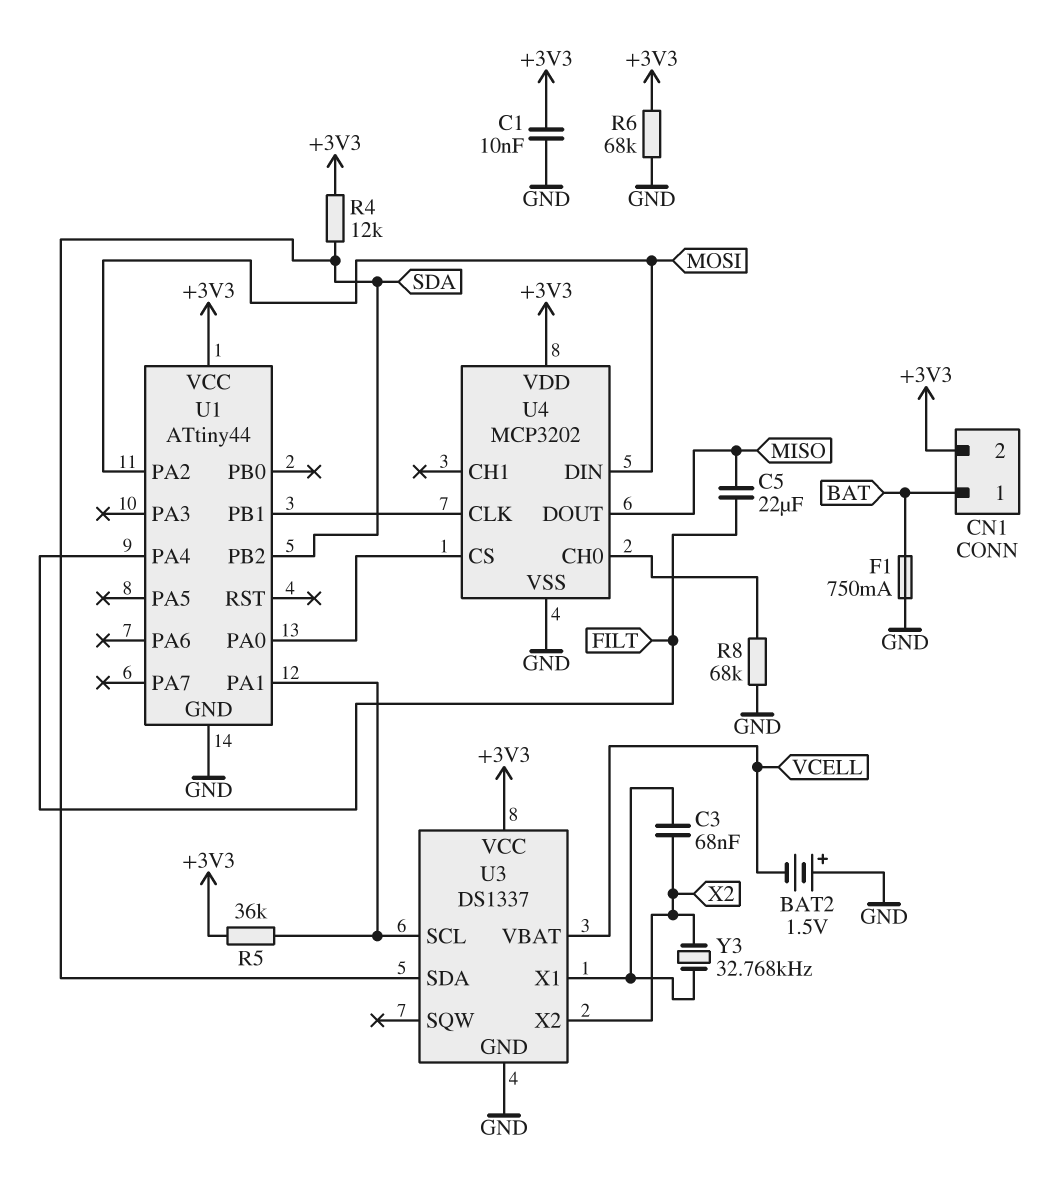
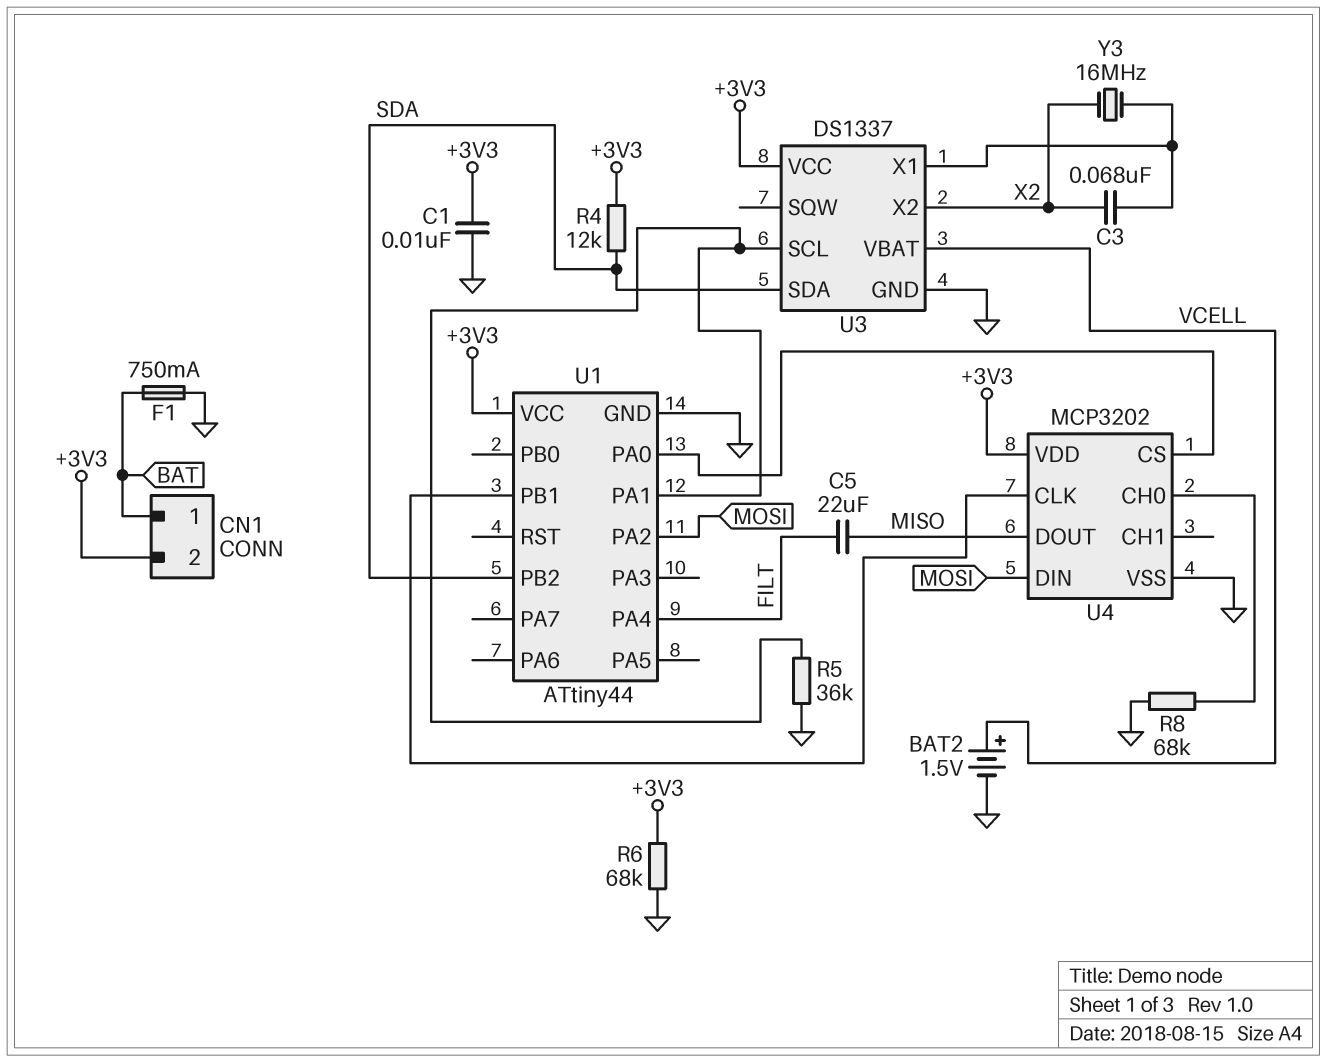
BAT2: 1.5V (plus GND, minus VCELL) -> 1.5V (plus VCELL, minus GND)
R5: 36k (+3V3, U1/PA1) -> 36k (GND, U1/PA1)
Y3: 32.768kHz (U3/X1, X2) -> 16MHz (U3/X1, X2)

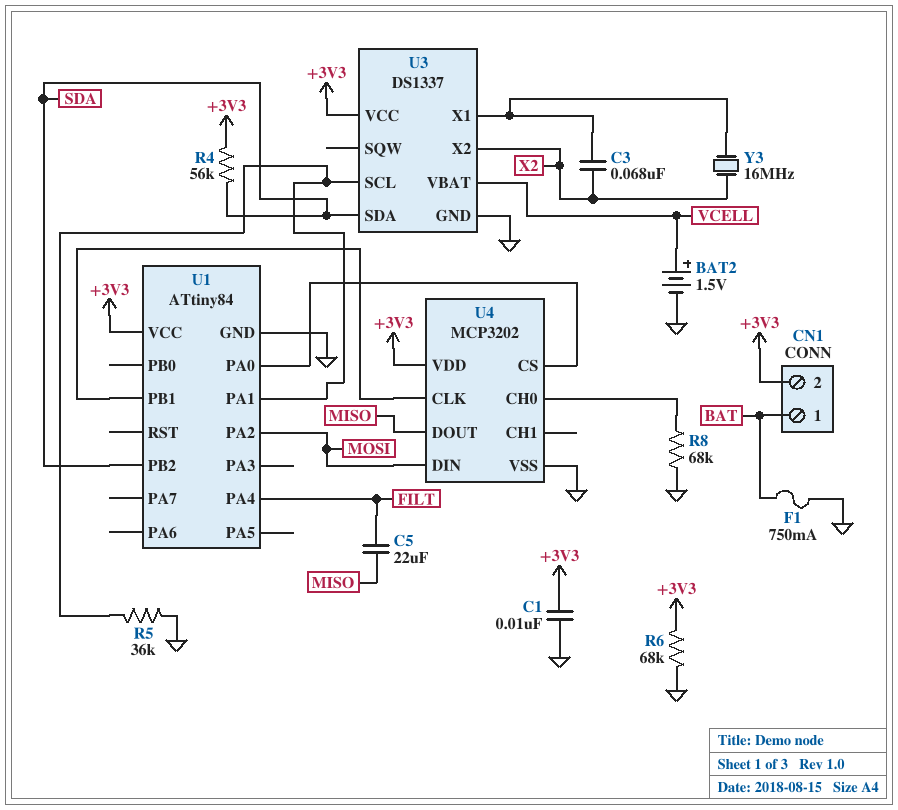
R4: 12k (+3V3, SDA) -> 56k (+3V3, SDA)
U1: ATtiny44 -> ATtiny84

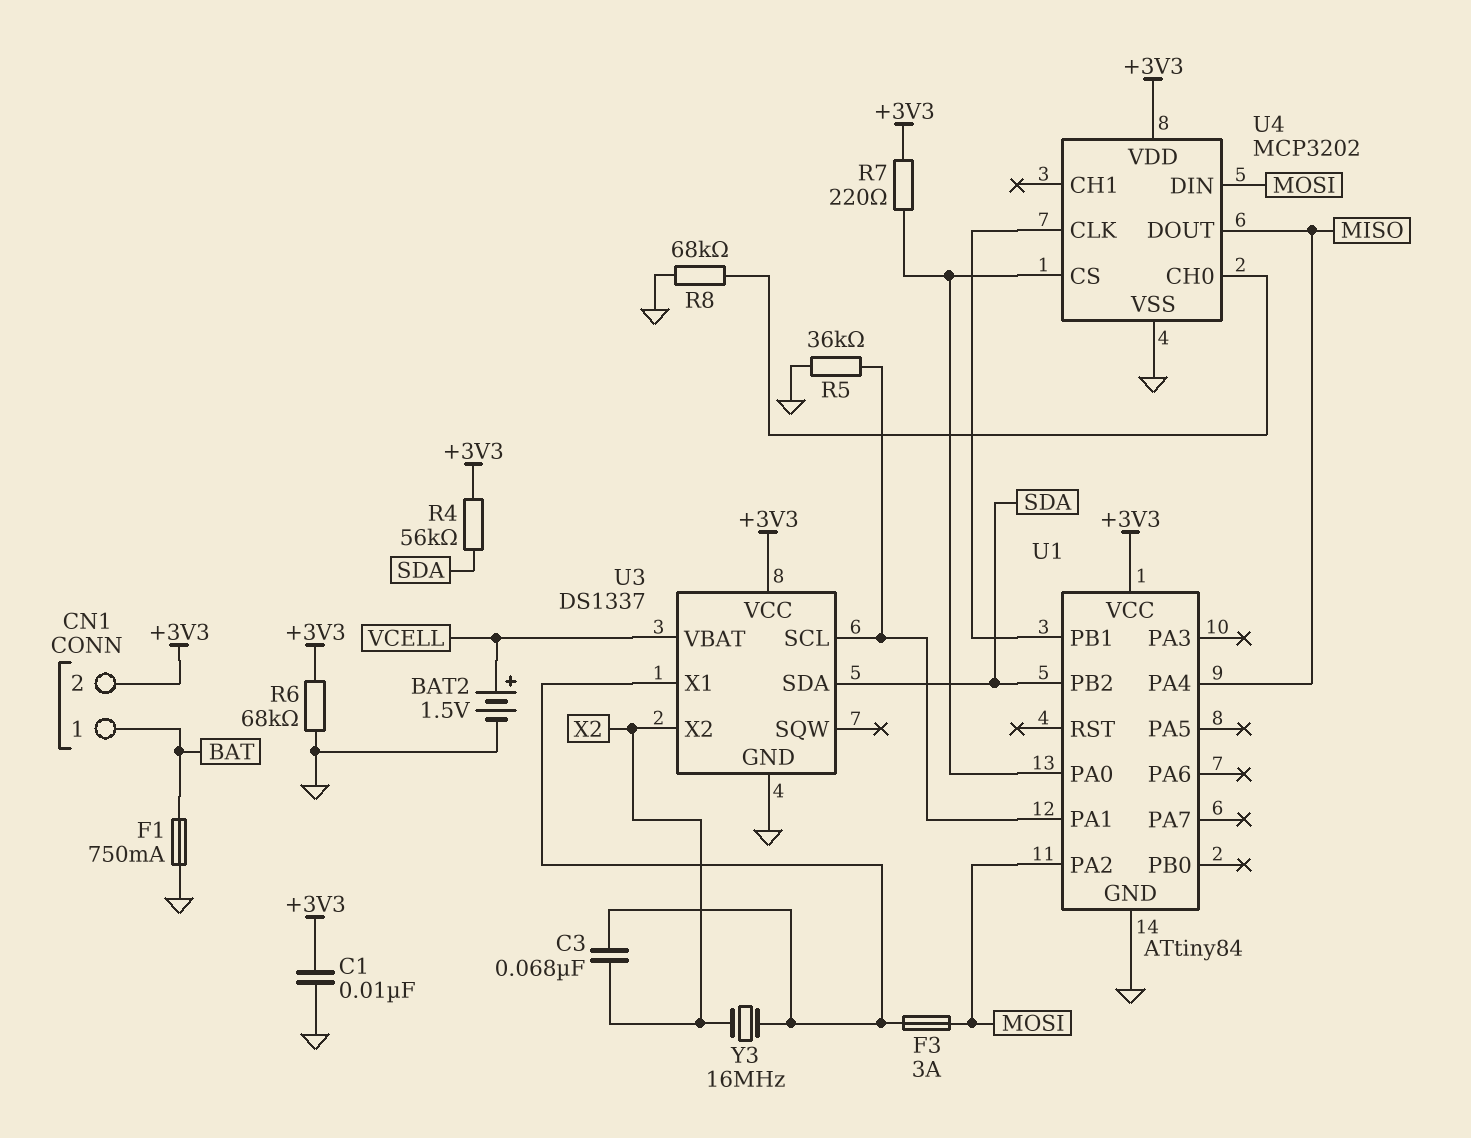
C5: 22uF (FILT, MISO) -> none
F3: none -> 3A (MOSI, U3/X1)
R7: none -> 220 (+3V3, U1/PA0)
U1 pin PA4: FILT -> MISO

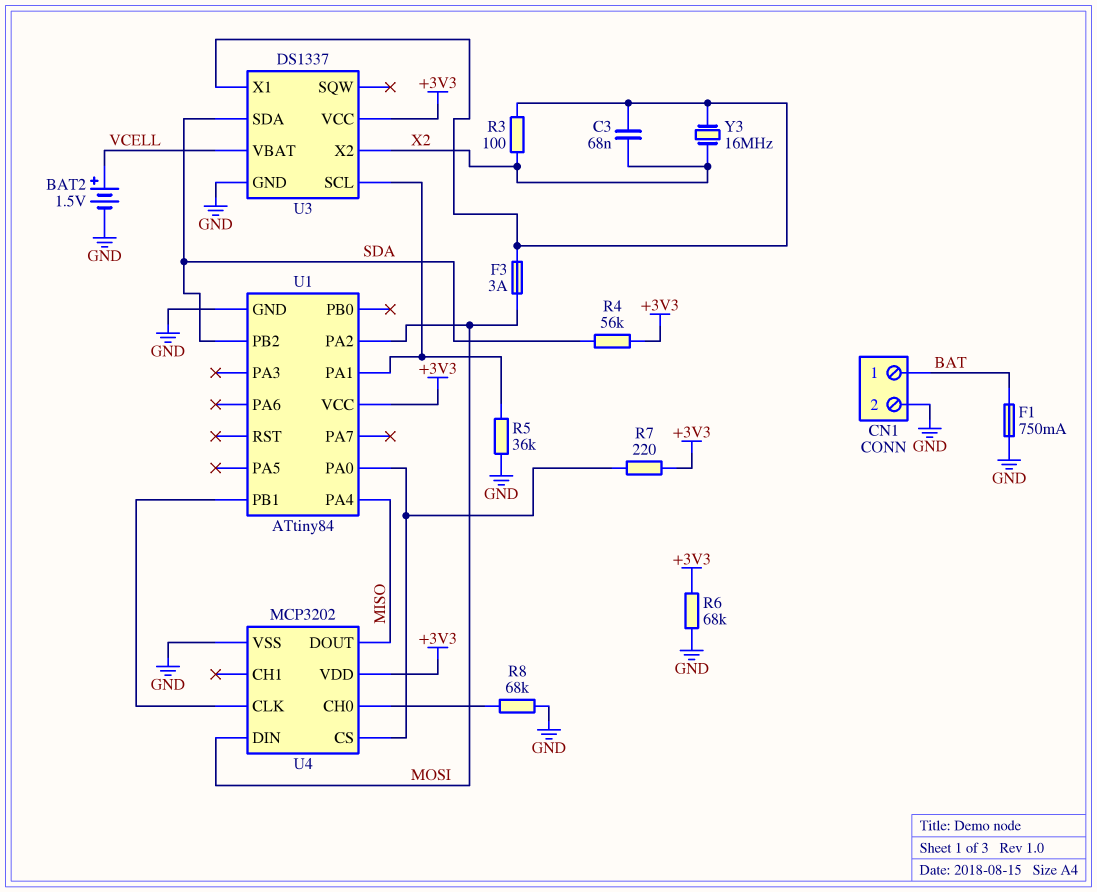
C1: 10nF (+3V3, GND) -> none
CN1 pin 2: +3V3 -> GND
R3: none -> 100 (U3/X1, X2)

